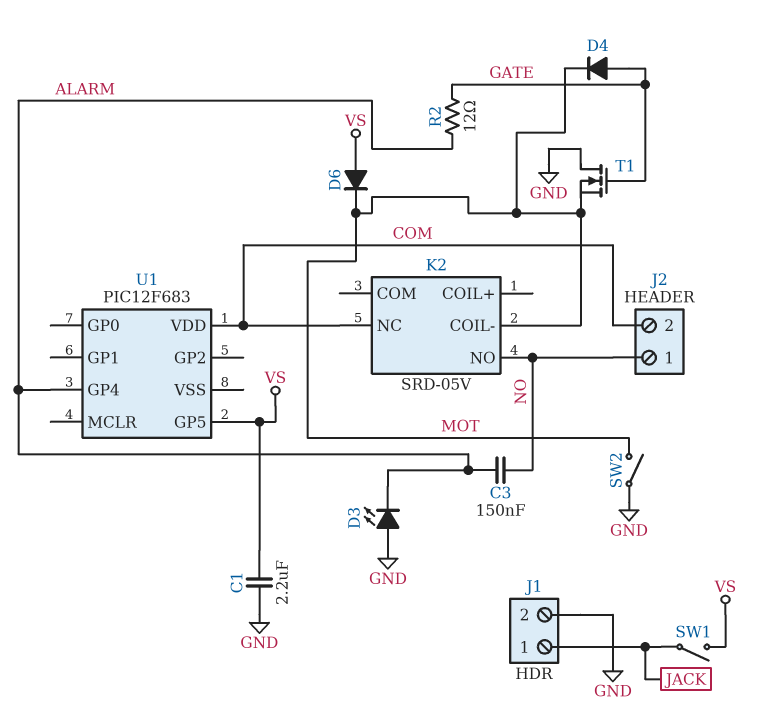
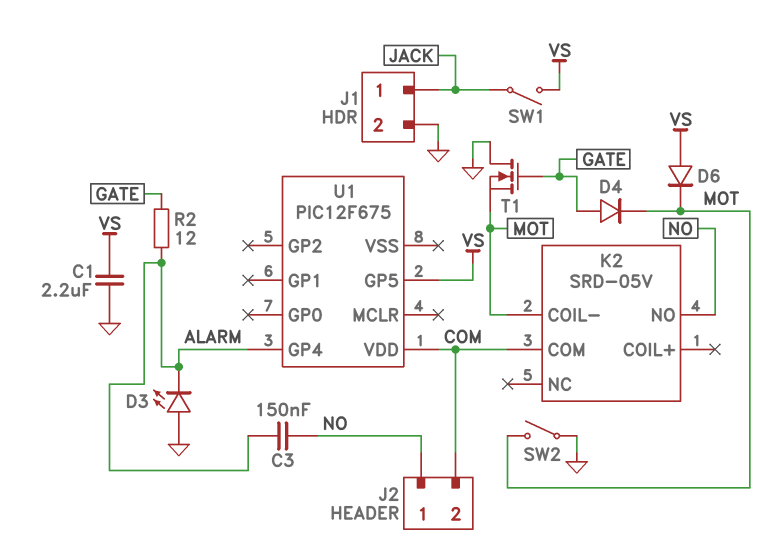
K2 pin COM: none -> COM
K2 pin NC: COM -> none
U1: PIC12F683 -> PIC12F675

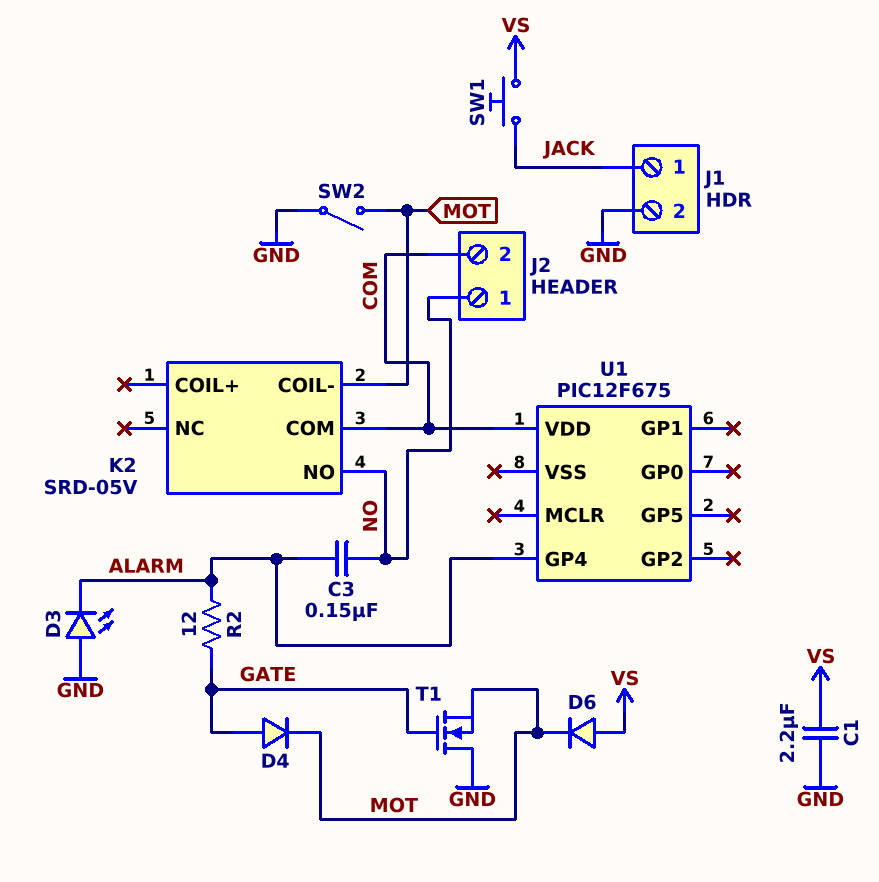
SW1: switch (JACK, VS) -> button (JACK, VS)
U1 pin GP5: VS -> none

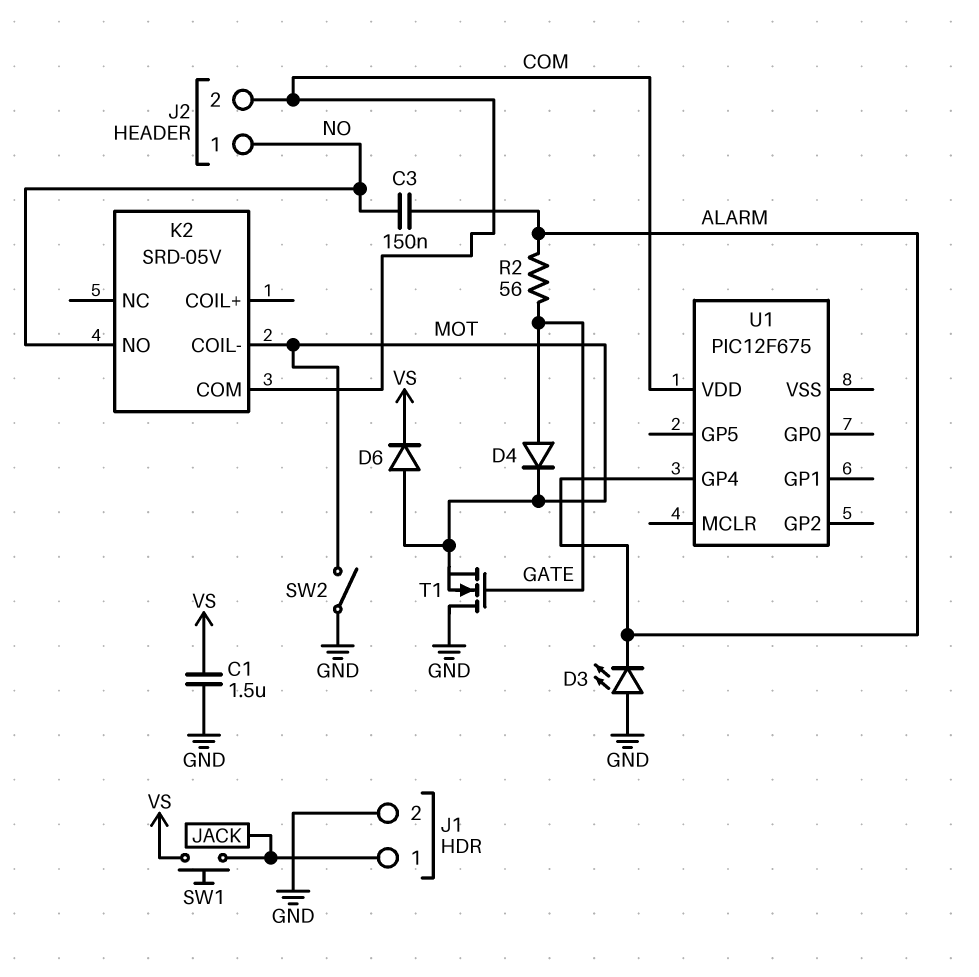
C1: 2.2uF (GND, VS) -> 1.5uF (GND, VS)
D6: diode (A VS, K MOT) -> diode (A MOT, K VS)
R2: 12 (ALARM, GATE) -> 56 (ALARM, GATE)

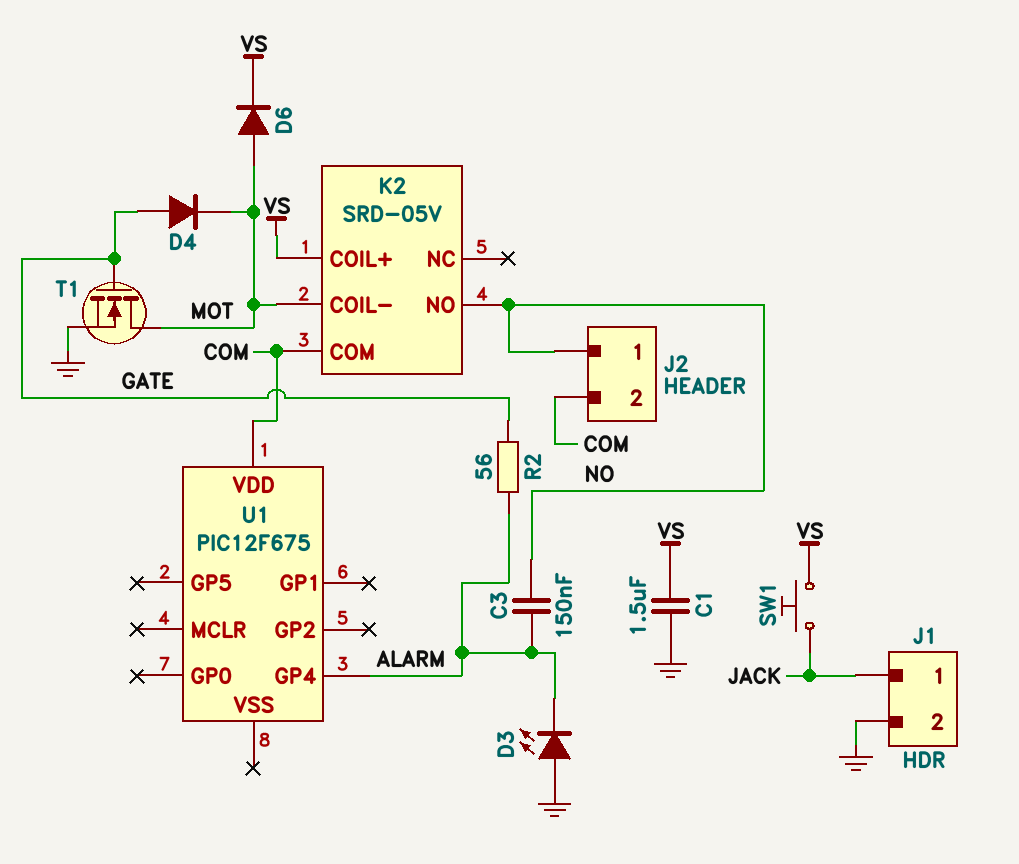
K2 pin COIL+: none -> VS
SW2: switch (GND, MOT) -> none
T1: NMOS (G GATE, D GND, S MOT) -> NMOS (G GATE, D MOT, S GND)

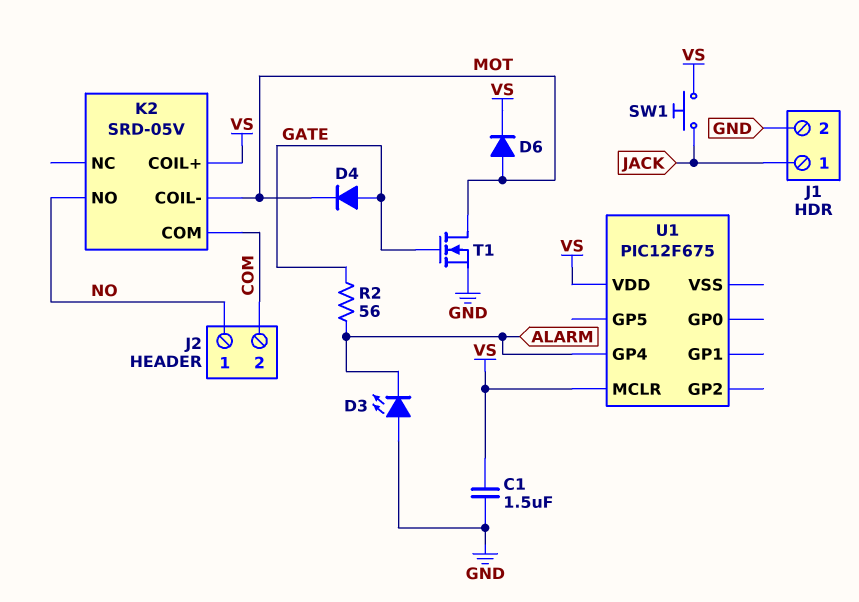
C3: 150nF (ALARM, NO) -> none
U1 pin MCLR: none -> VS
U1 pin VDD: COM -> VS

